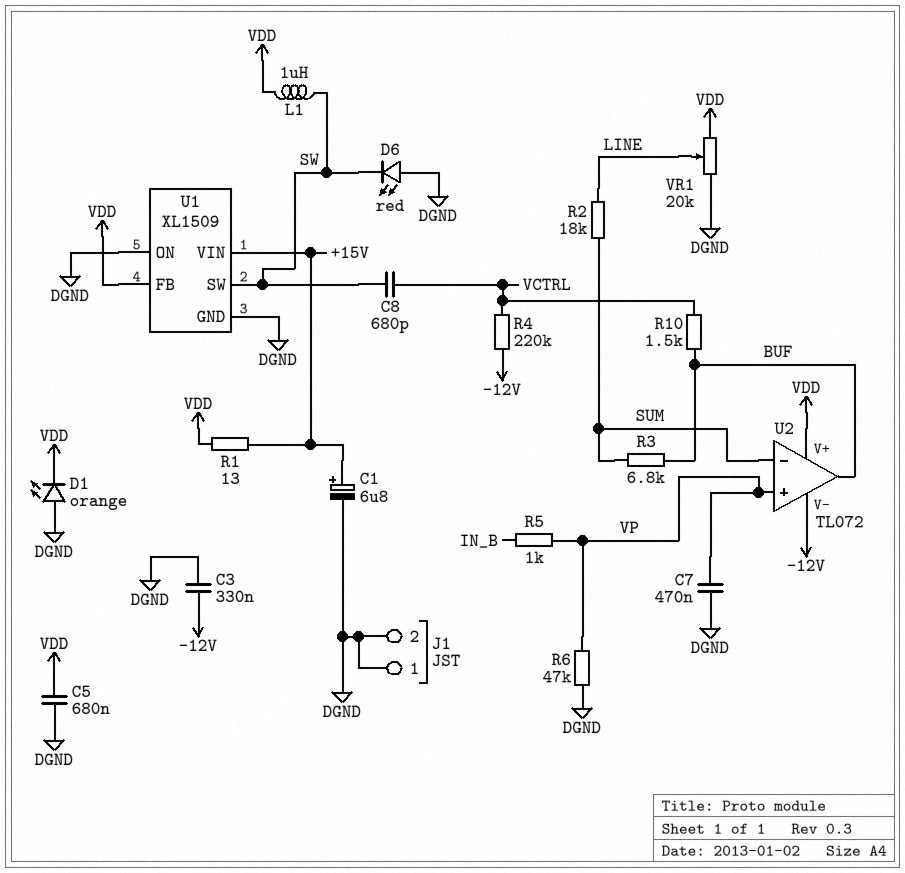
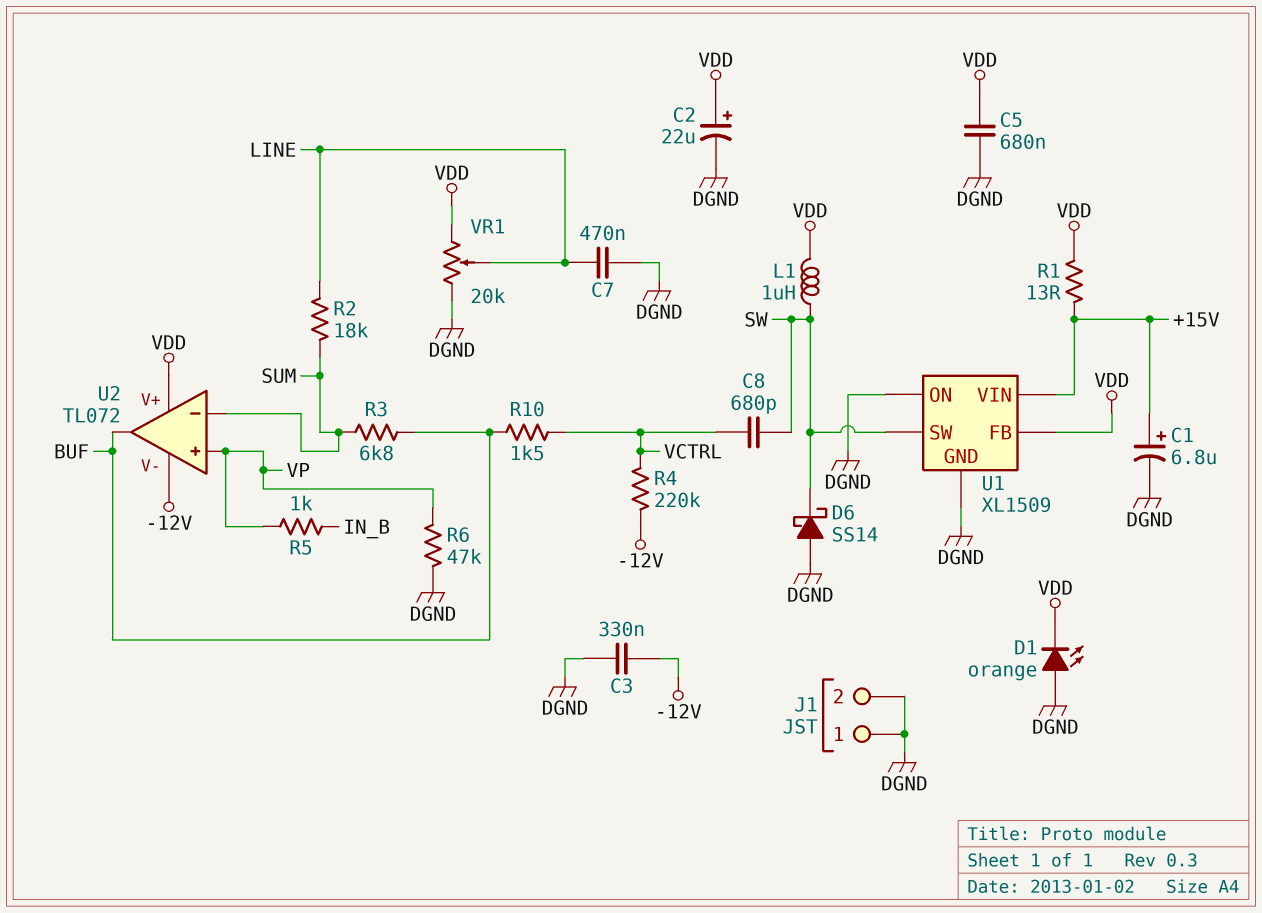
C2: none -> 22uF (plus VDD, minus DGND)
C7: 470nF (DGND, VP) -> 470nF (DGND, LINE)
D6: LED red (A DGND, K SW) -> schottky SS14 (A DGND, K SW)

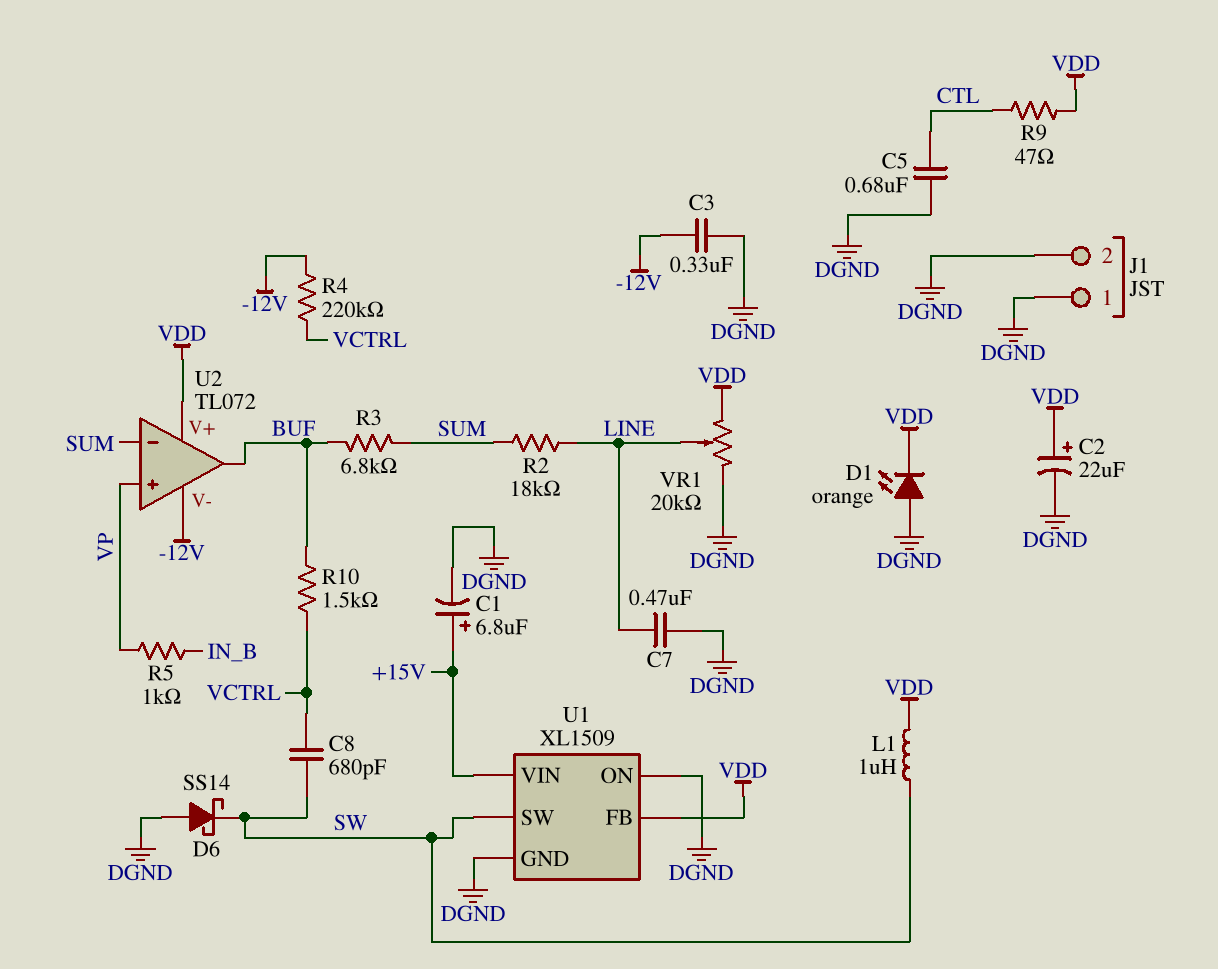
C5: 680nF (DGND, VDD) -> 680nF (CTL, DGND)
R1: 13 (+15V, VDD) -> none
R6: 47k (DGND, VP) -> none
R9: none -> 47 (CTL, VDD)

